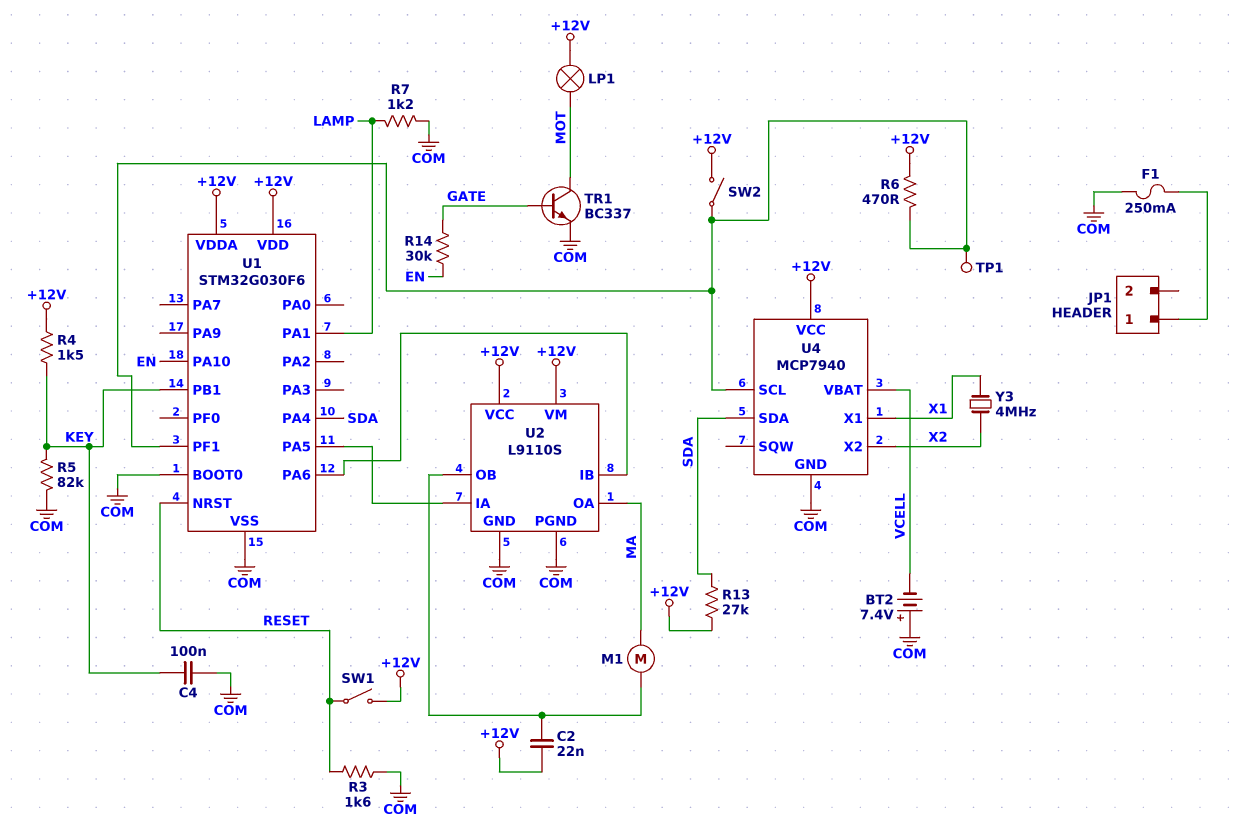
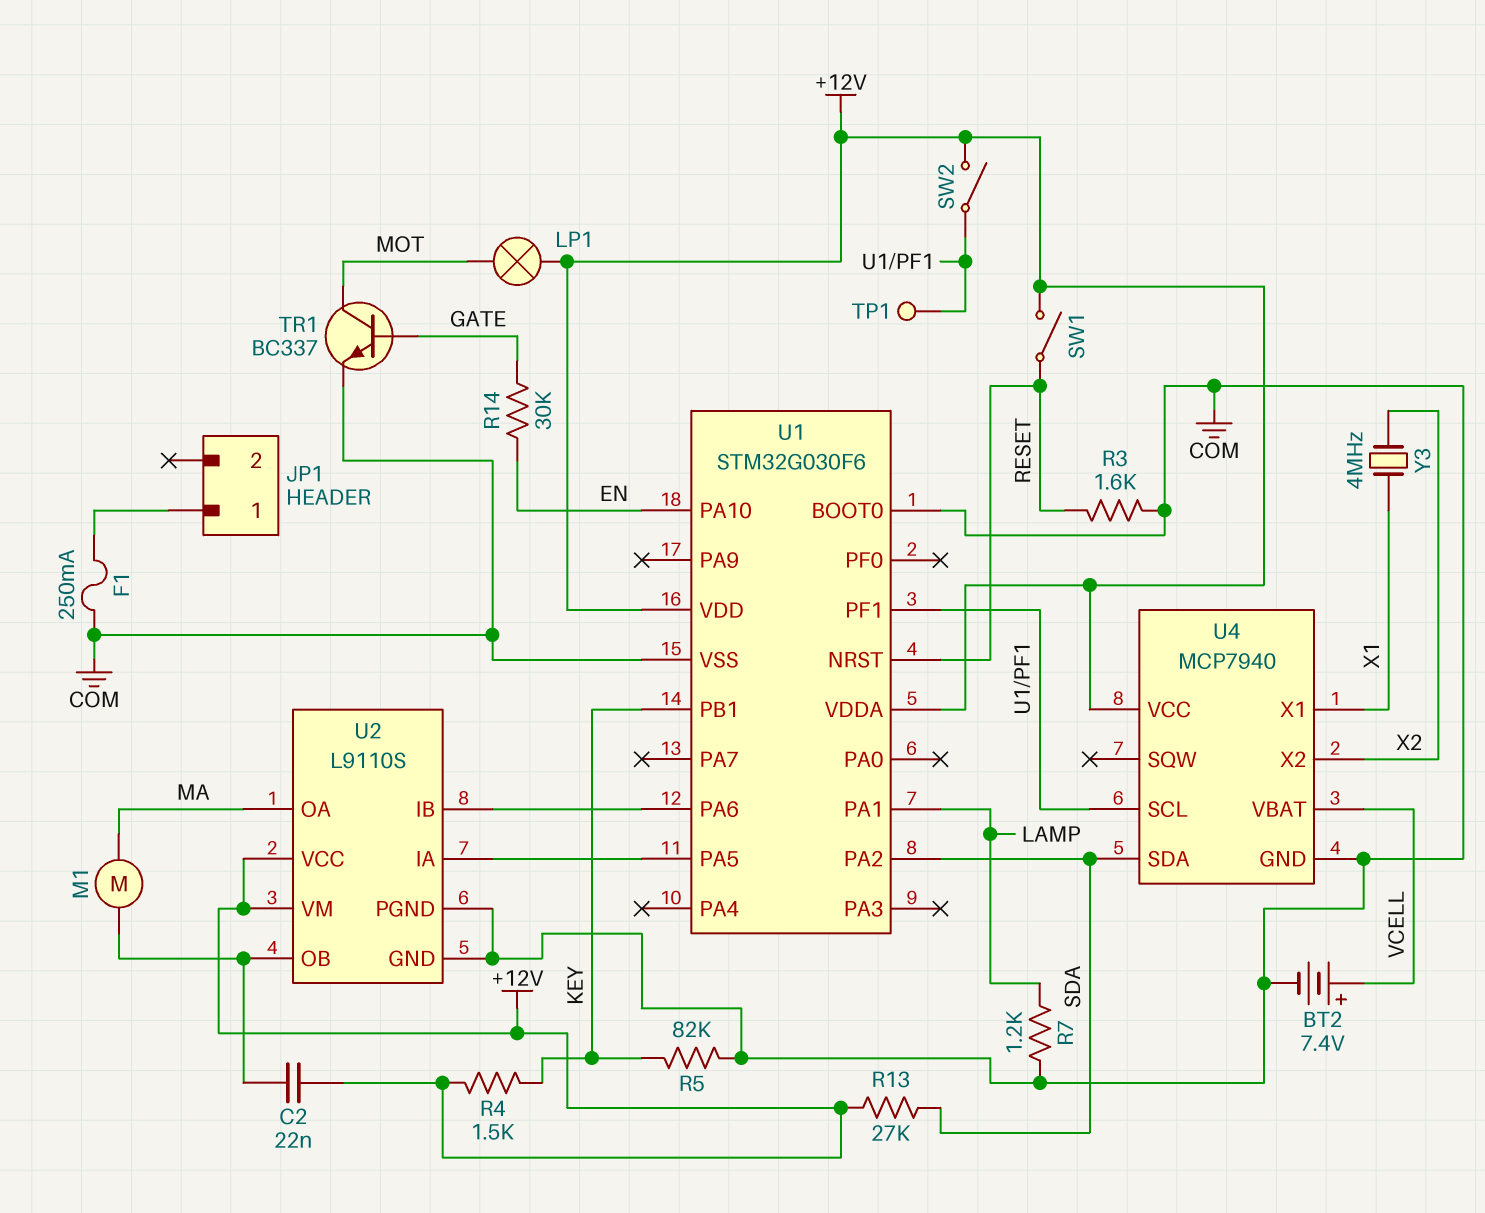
BT2: 7.4V (plus COM, minus VCELL) -> 7.4V (plus VCELL, minus COM)
C4: 100nF (COM, KEY) -> none
R6: 470 (+12V, U1/PF1) -> none
U1 pin PA2: none -> SDA
U1 pin PA4: SDA -> none

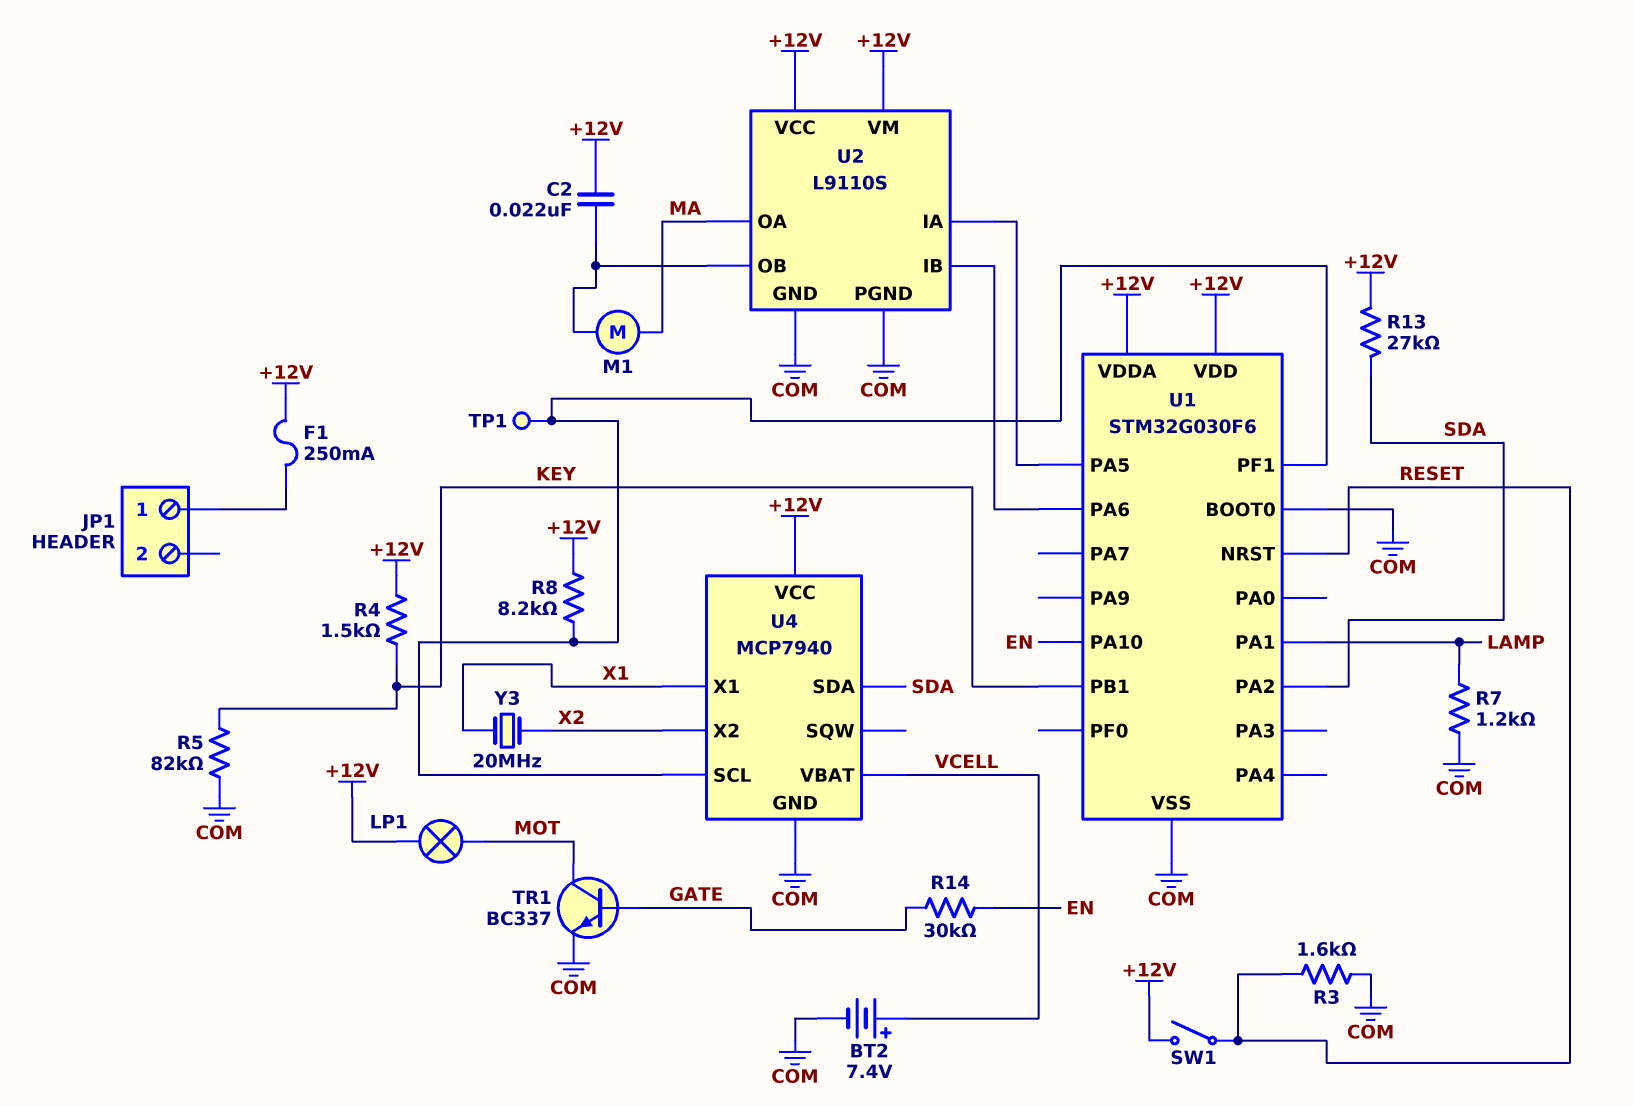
F1: 250mA (COM, JP1/1) -> 250mA (+12V, JP1/1)
R8: none -> 8.2k (+12V, U1/PF1)
SW2: switch (+12V, U1/PF1) -> none
Y3: 4MHz (X1, X2) -> 20MHz (X1, X2)

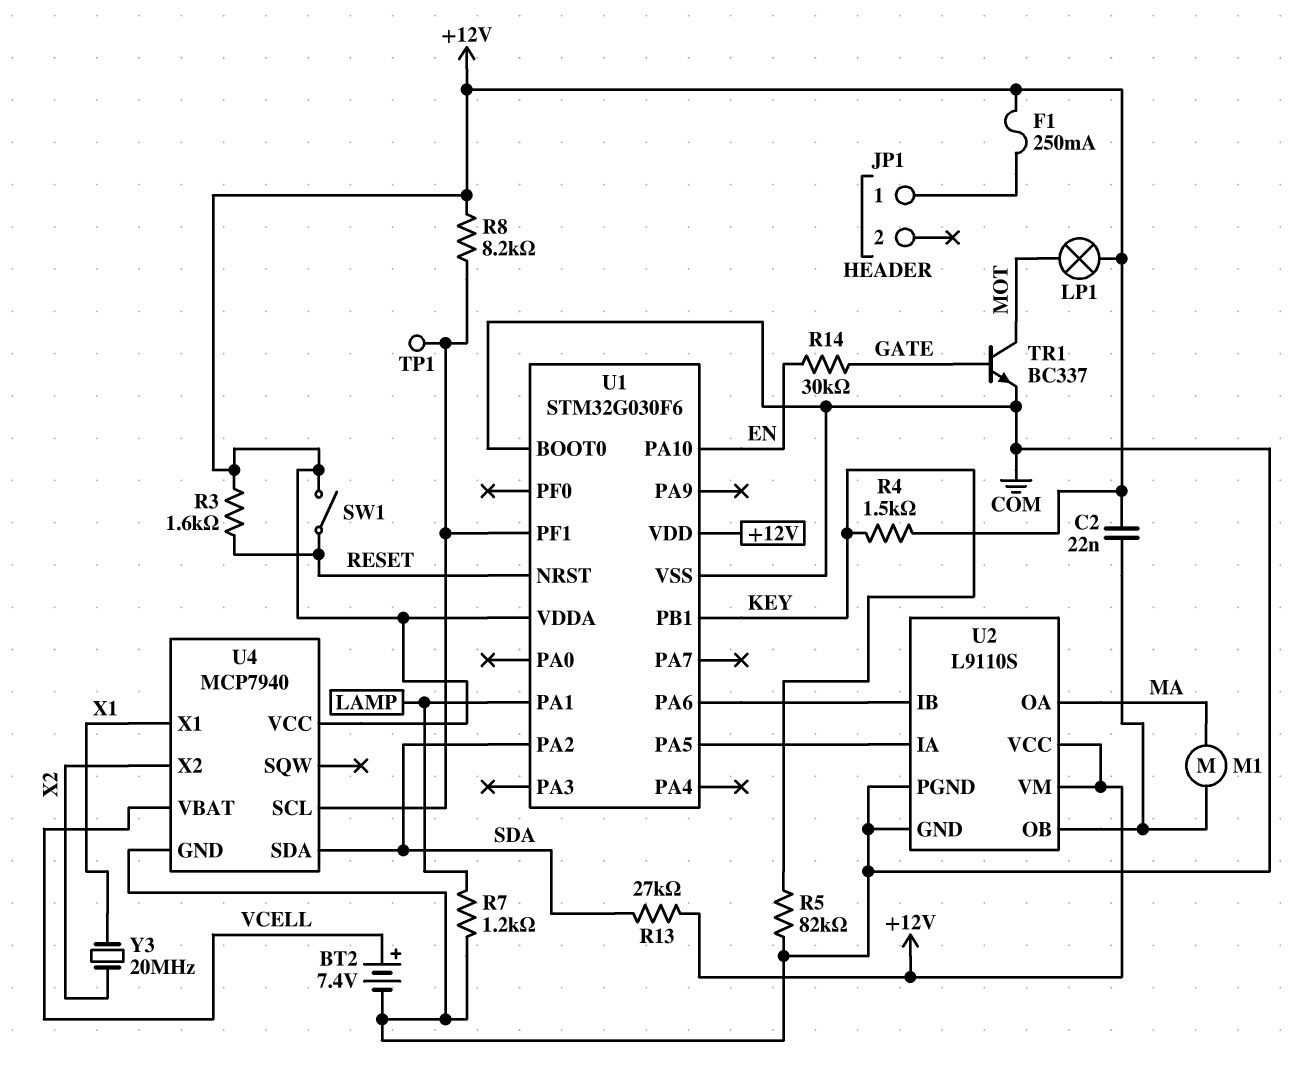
R3: 1.6k (COM, RESET) -> 1.6k (+12V, RESET)

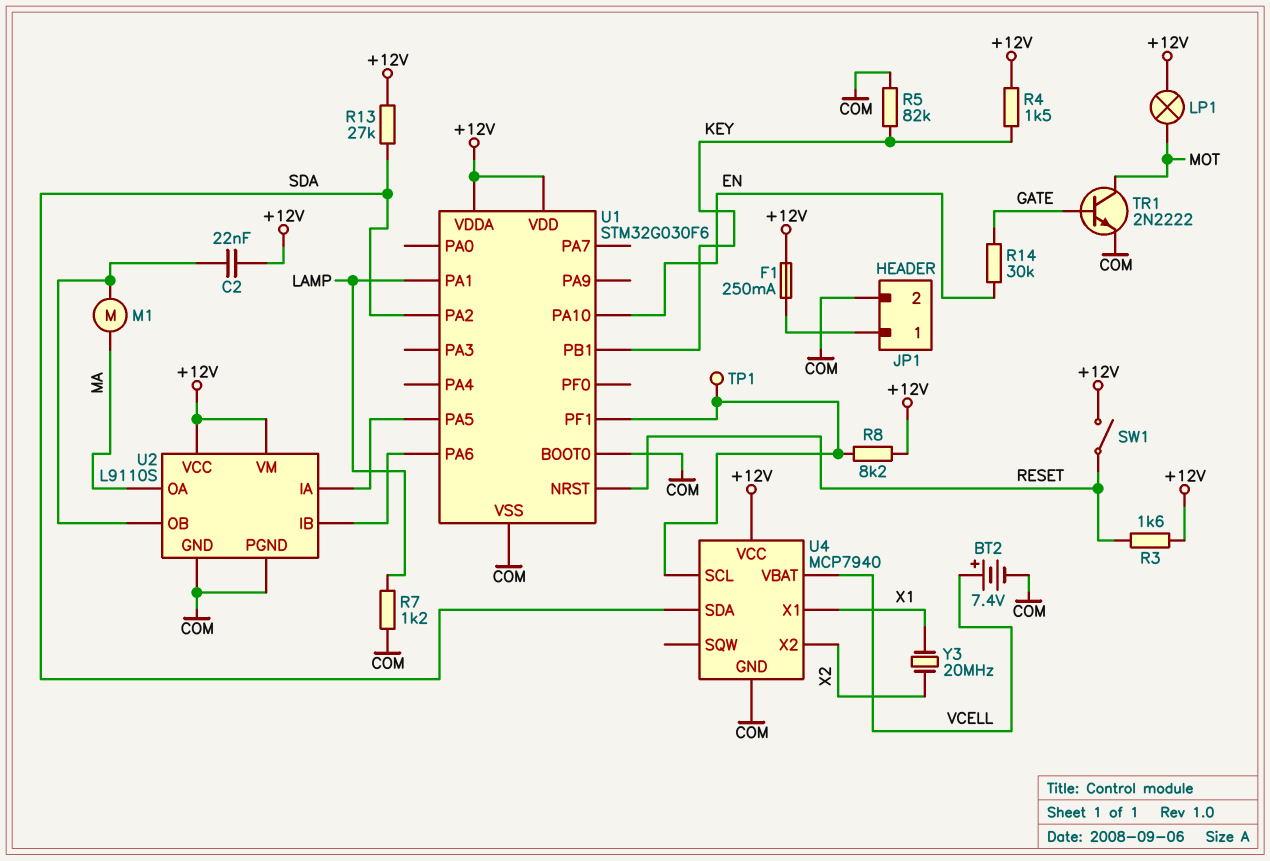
JP1 pin 2: none -> COM
TR1: NPN BC337 (B GATE, C MOT, E COM) -> NPN 2N2222 (B GATE, C MOT, E COM)

